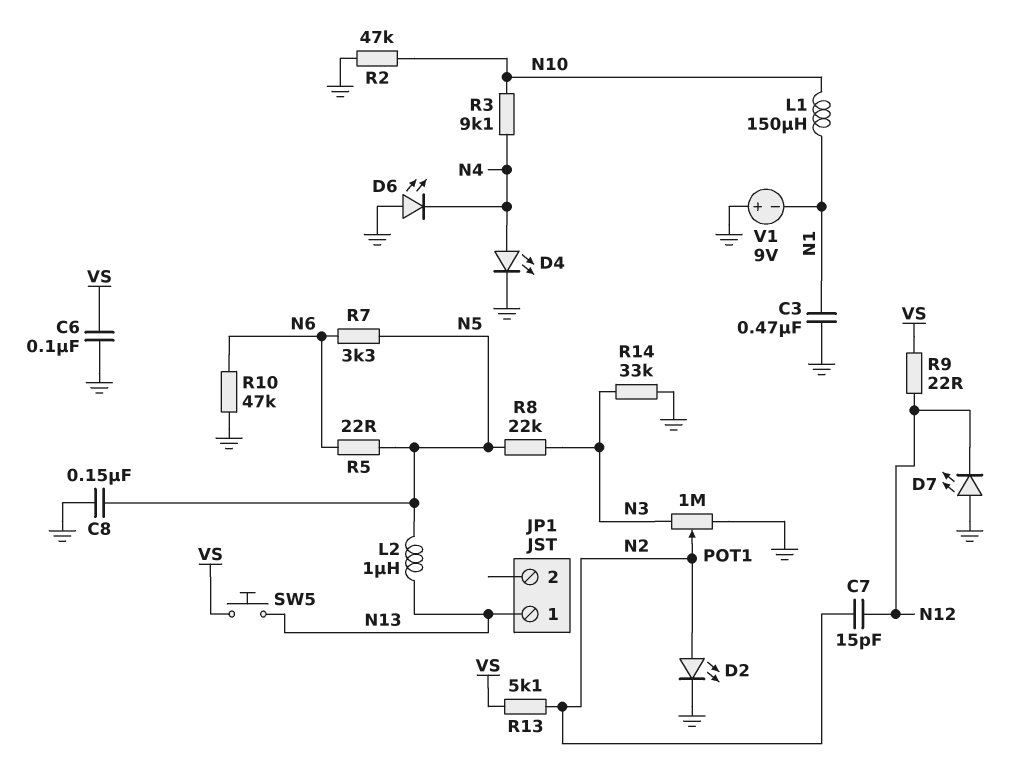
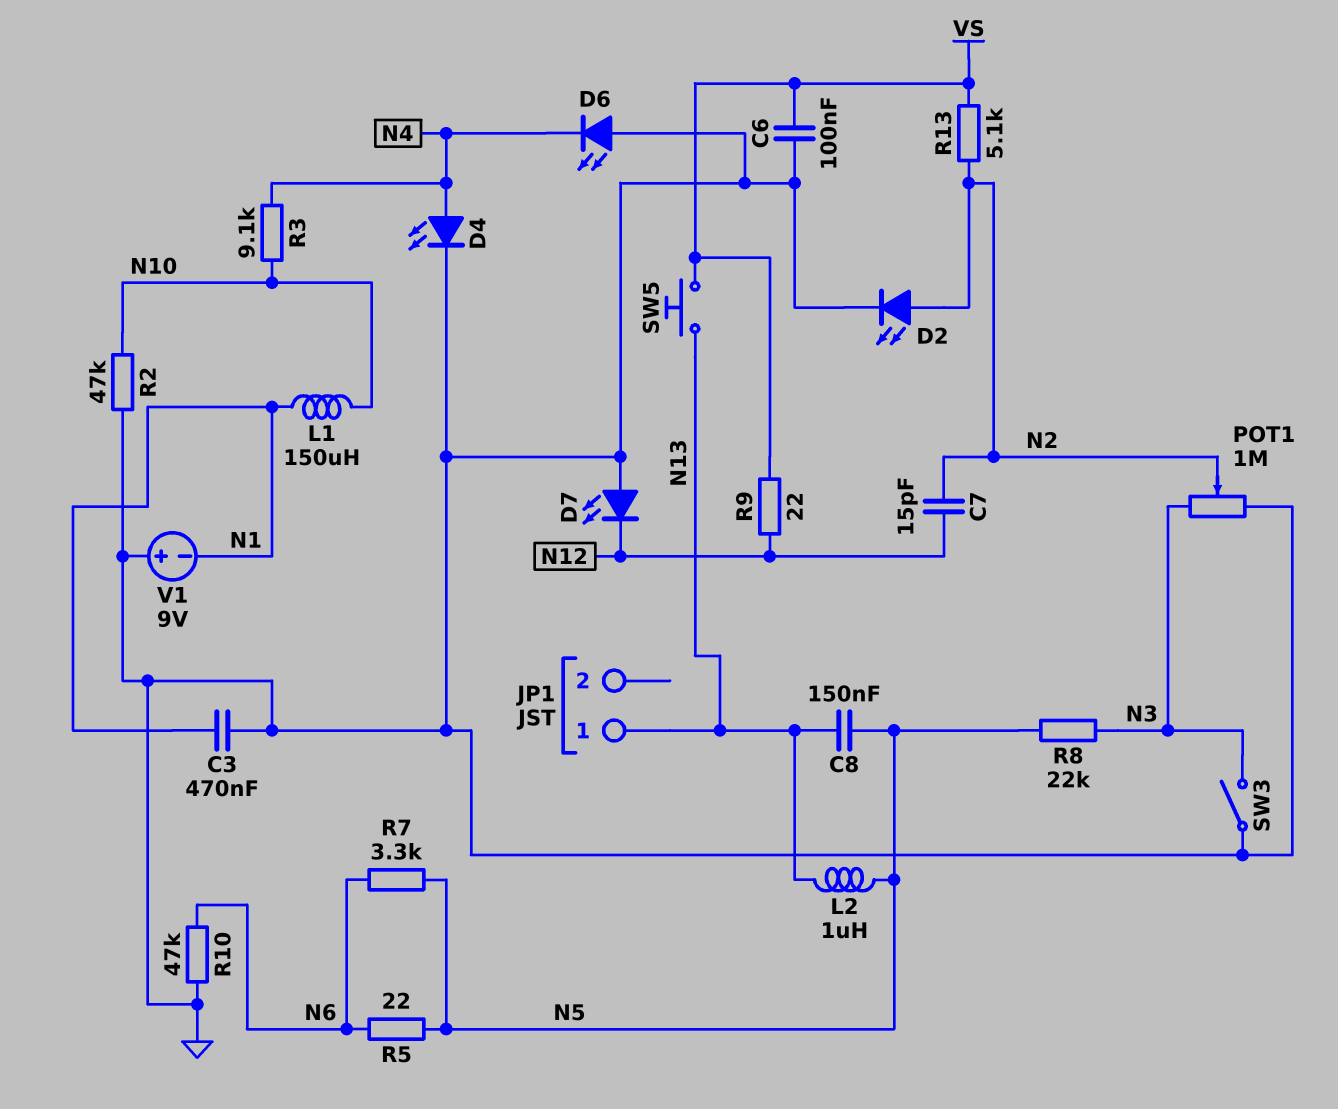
C8: 150nF (GND, N5) -> 150nF (N5, N13)
R14: 33k (GND, N3) -> none
SW3: none -> switch (GND, N3)

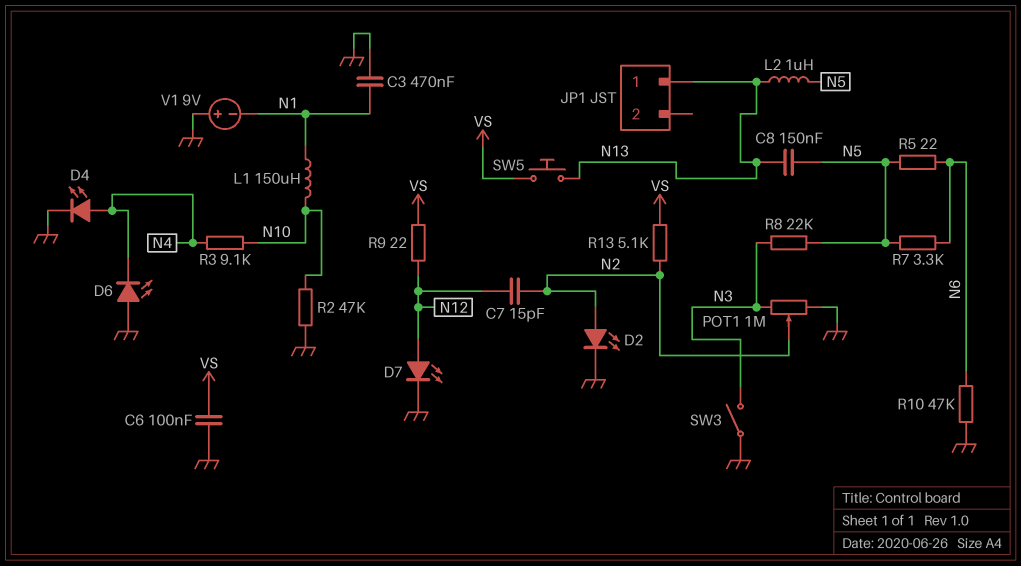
D7: LED (A GND, K N12) -> LED (A N12, K GND)

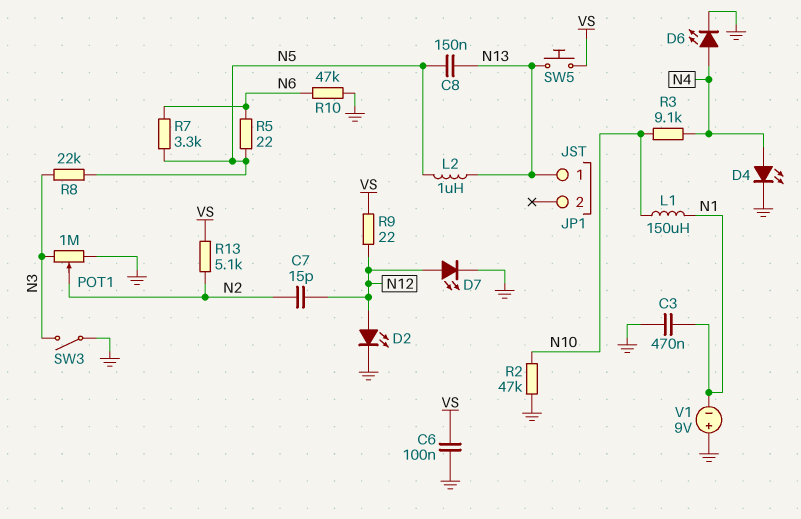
D2: LED (A N2, K GND) -> LED (A N12, K GND)
D6: LED (A GND, K N4) -> LED (A N4, K GND)

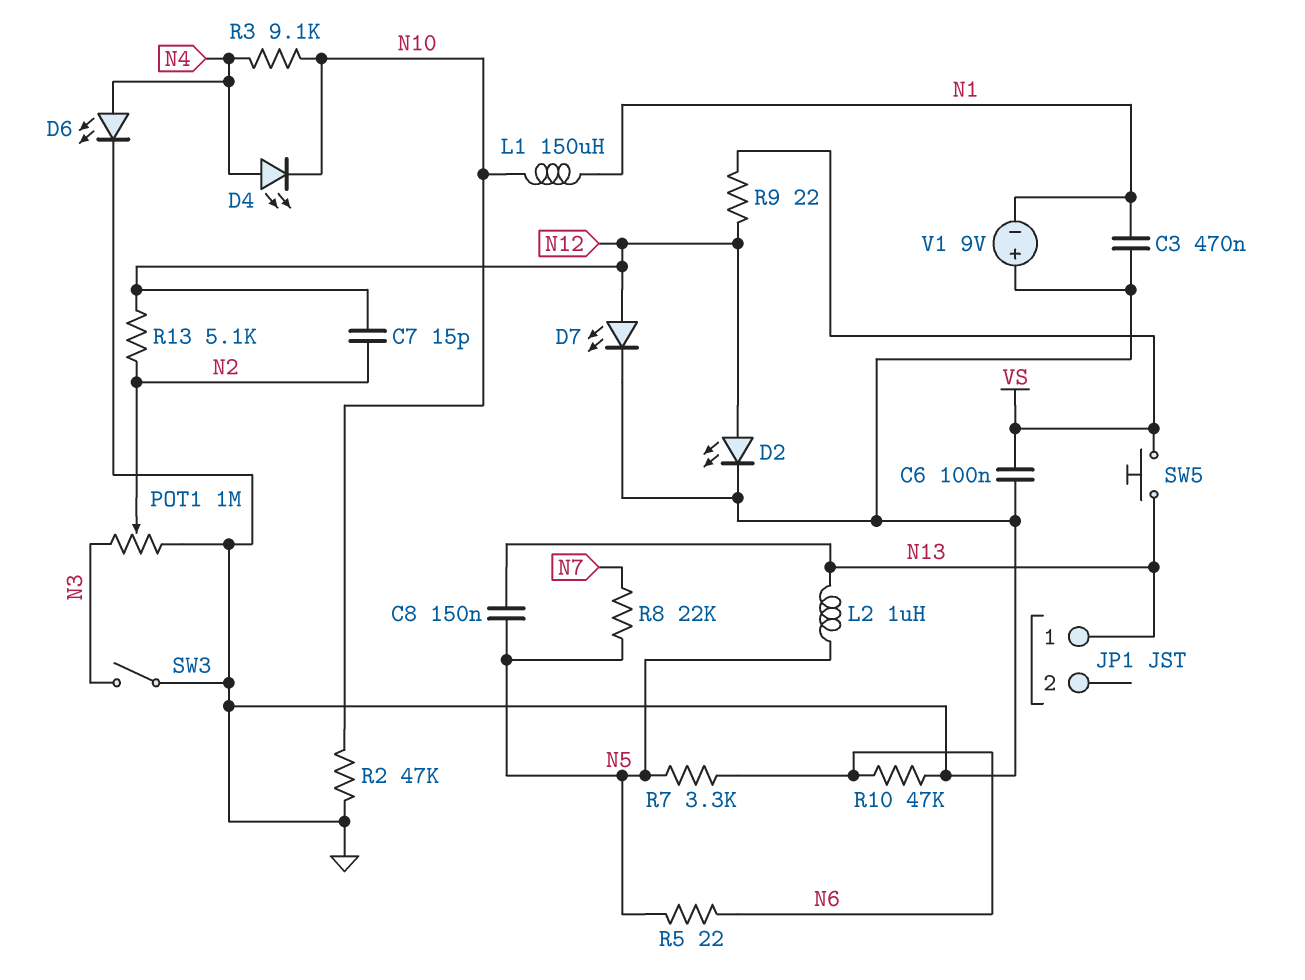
D4: LED (A N4, K GND) -> LED (A N4, K N10)
R8: 22k (N3, N5) -> 22k (N5, N7)
R13: 5.1k (N2, VS) -> 5.1k (N2, N12)

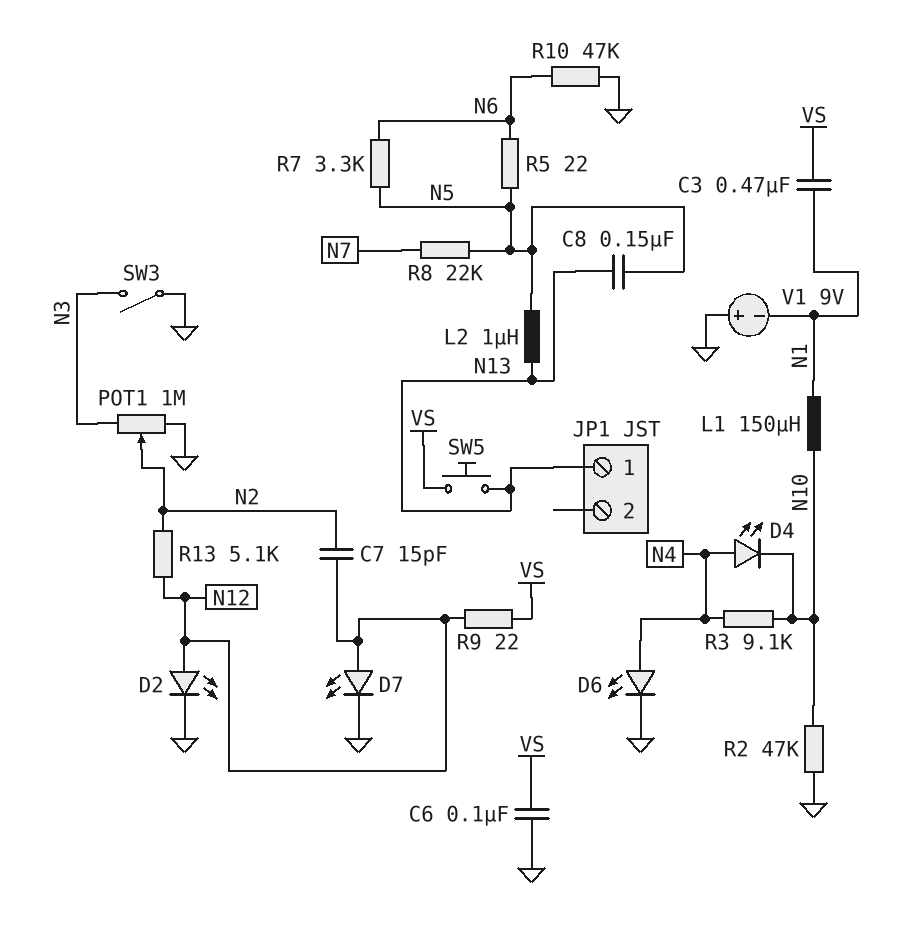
C3: 470nF (GND, N1) -> 470nF (N1, VS)

